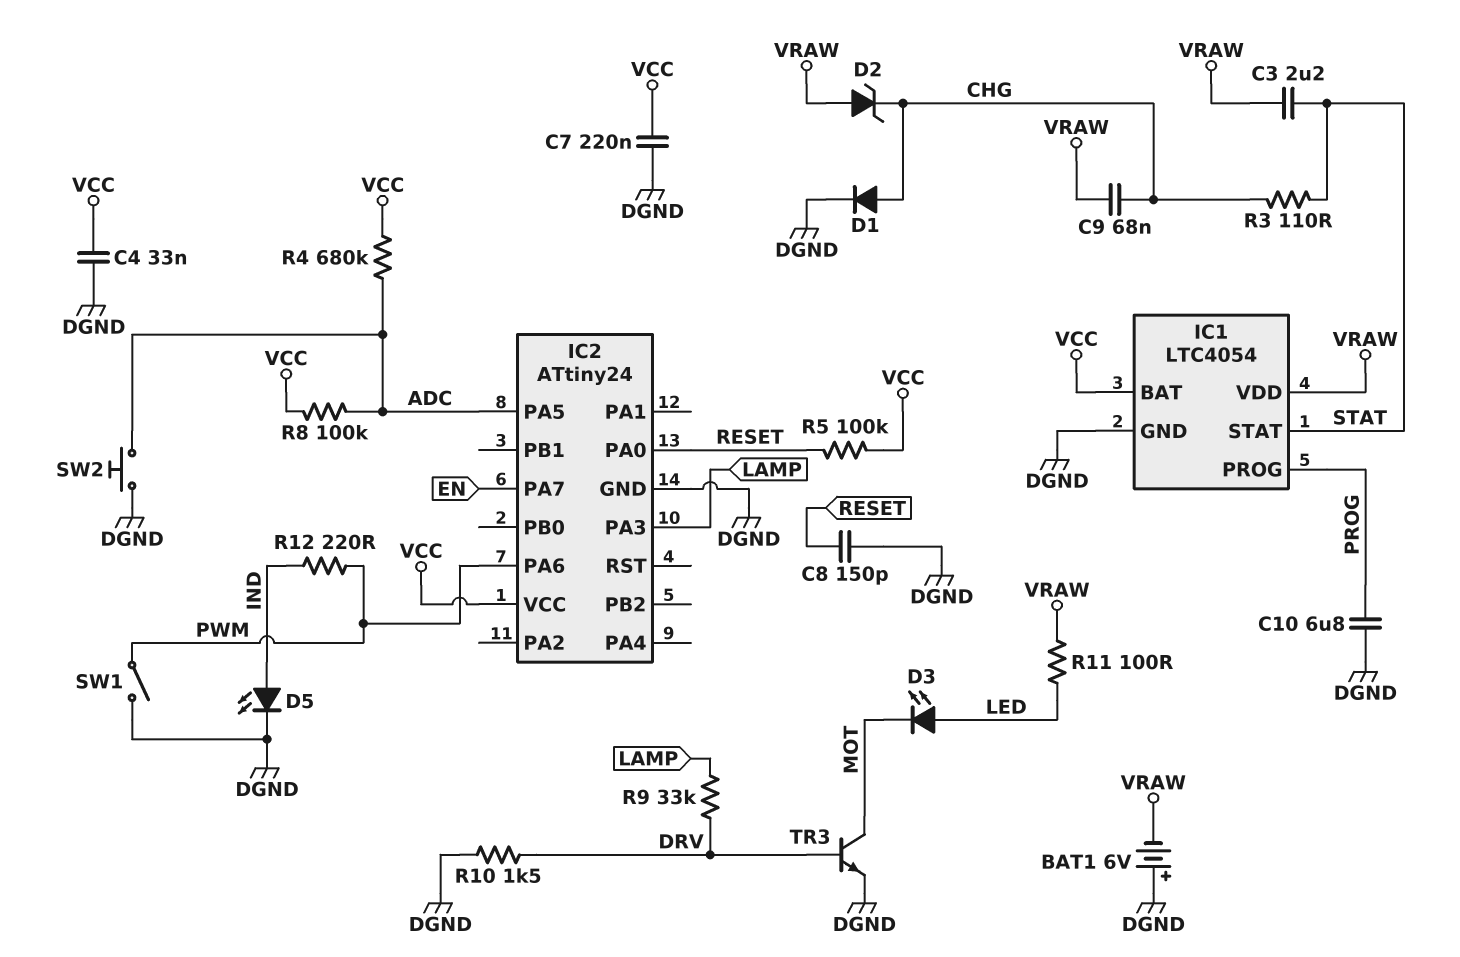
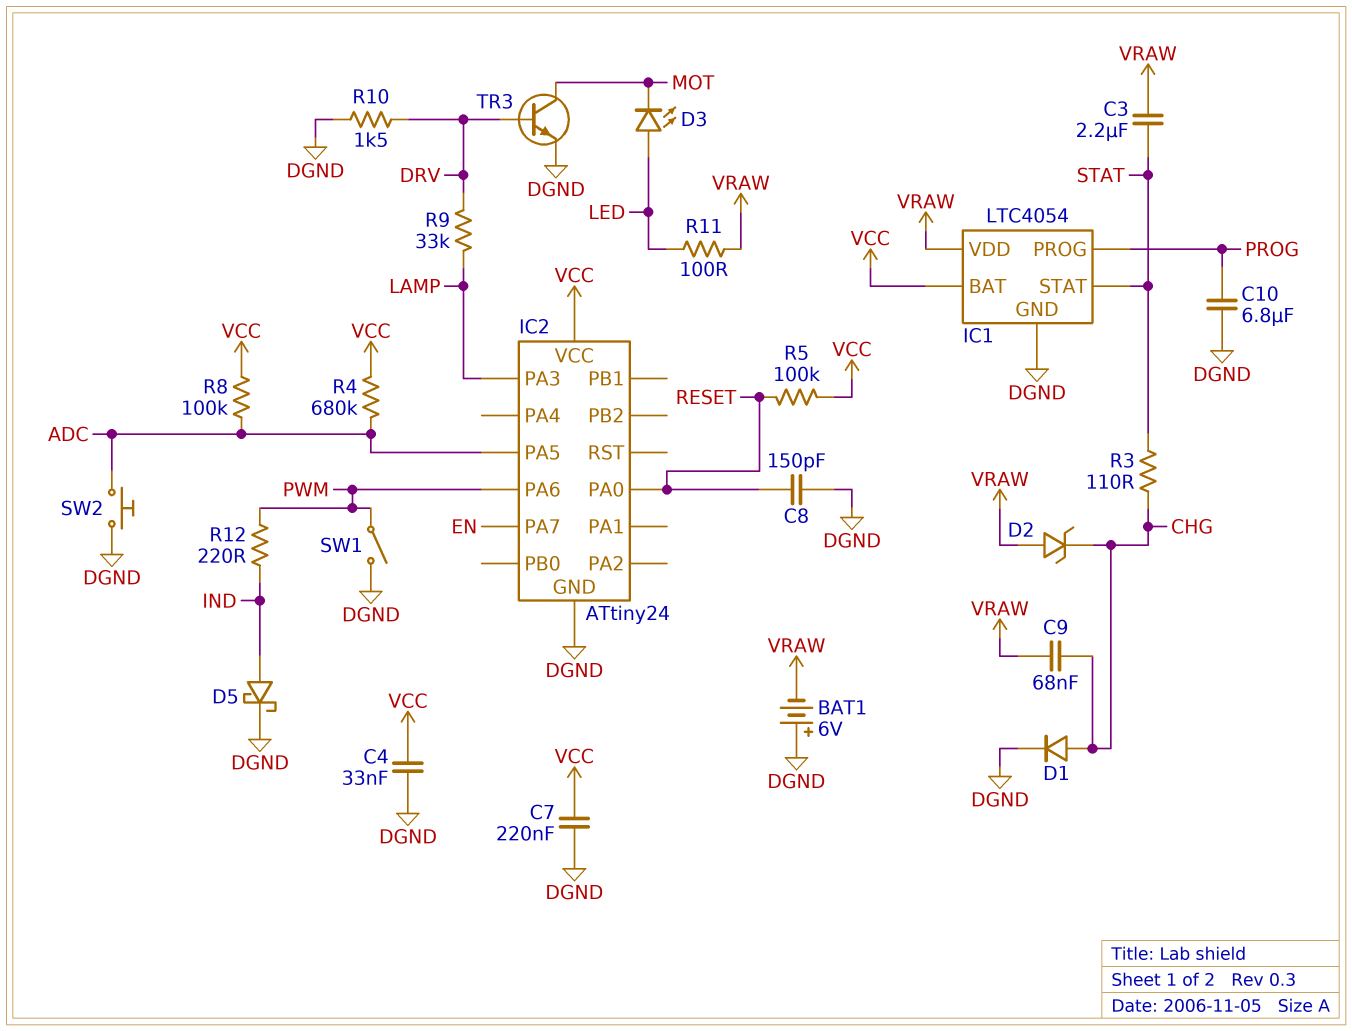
D5: LED (A IND, K DGND) -> schottky (A IND, K DGND)

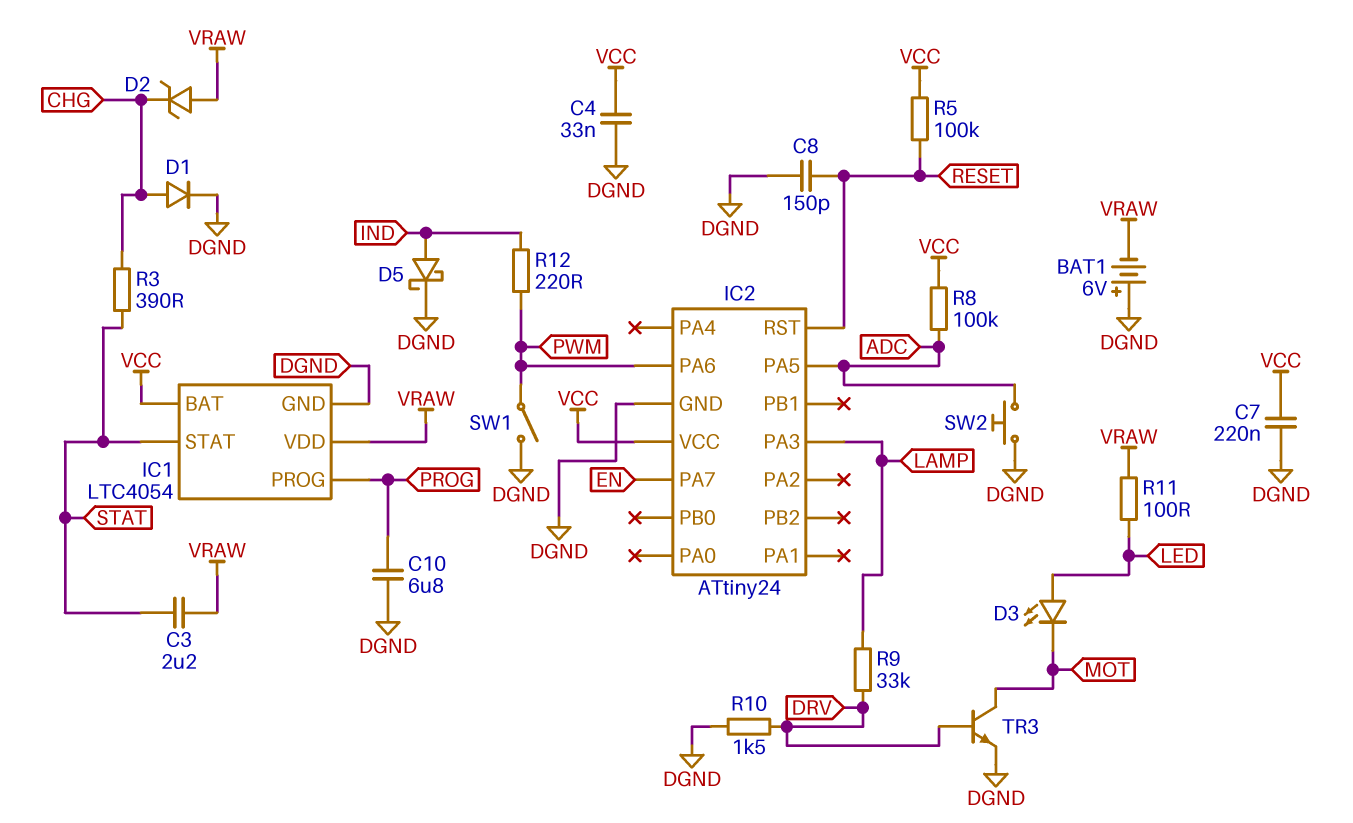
C9: 68nF (CHG, VRAW) -> none
IC2 pin PA0: RESET -> none
IC2 pin RST: none -> RESET
R3: 110 (CHG, STAT) -> 390 (CHG, STAT)
R4: 680k (ADC, VCC) -> none

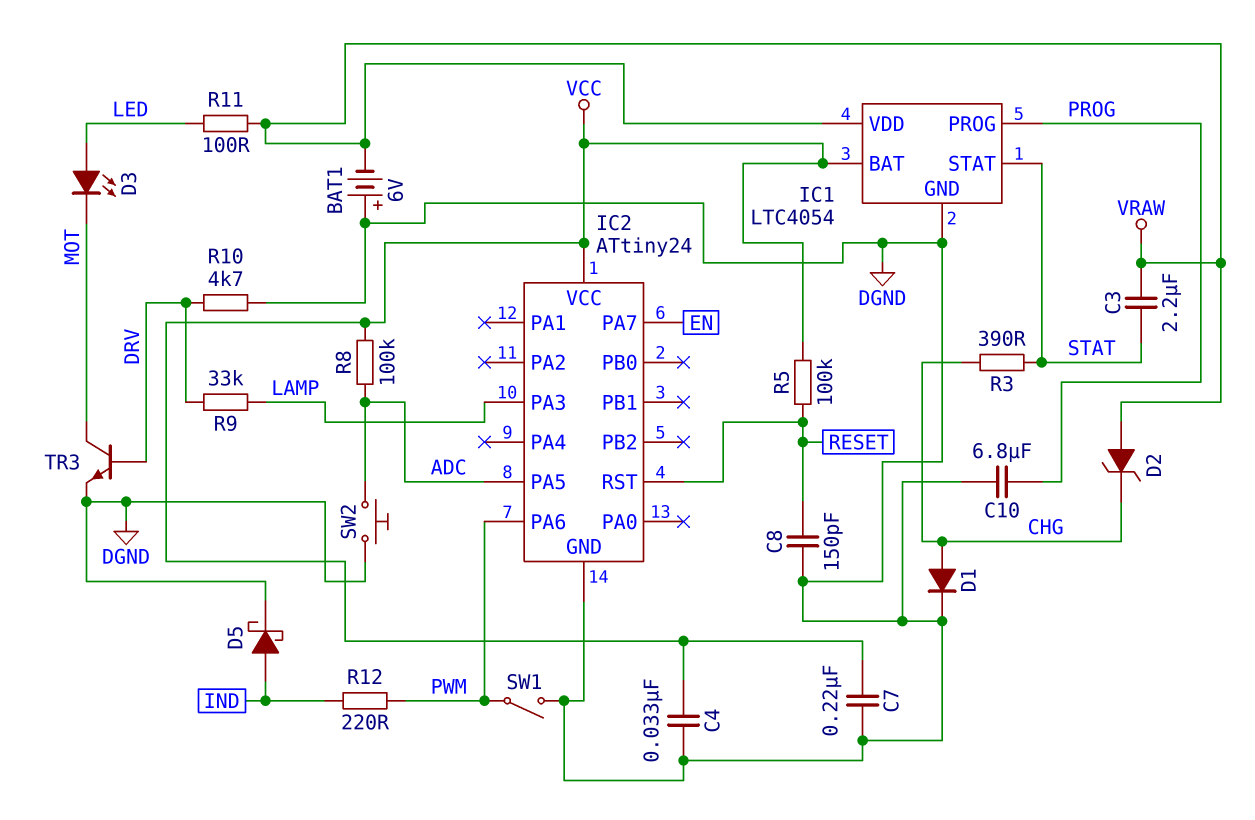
R10: 1.5k (DGND, DRV) -> 4.7k (DGND, DRV)

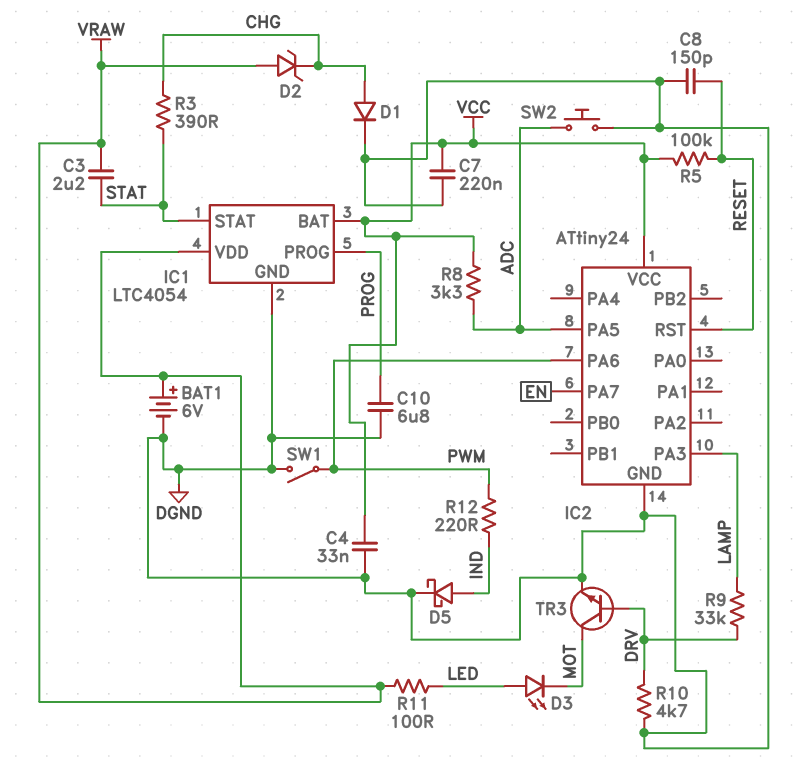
BAT1: 6V (plus DGND, minus VRAW) -> 6V (plus VRAW, minus DGND)
R8: 100k (ADC, VCC) -> 3.3k (ADC, VCC)

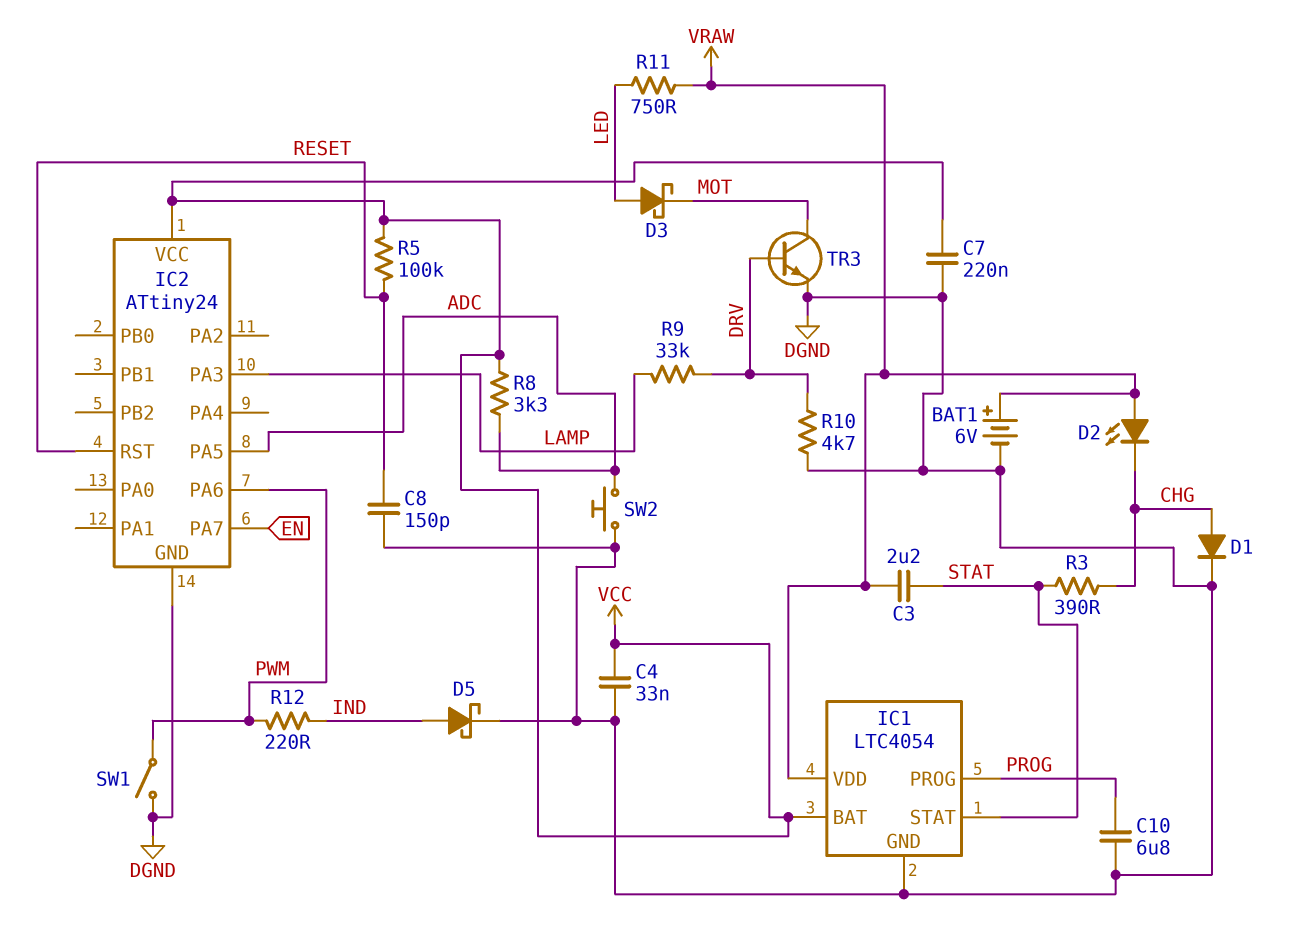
D2: zener (A VRAW, K CHG) -> LED (A VRAW, K CHG)
D3: LED (A LED, K MOT) -> schottky (A LED, K MOT)
R11: 100 (LED, VRAW) -> 750 (LED, VRAW)

